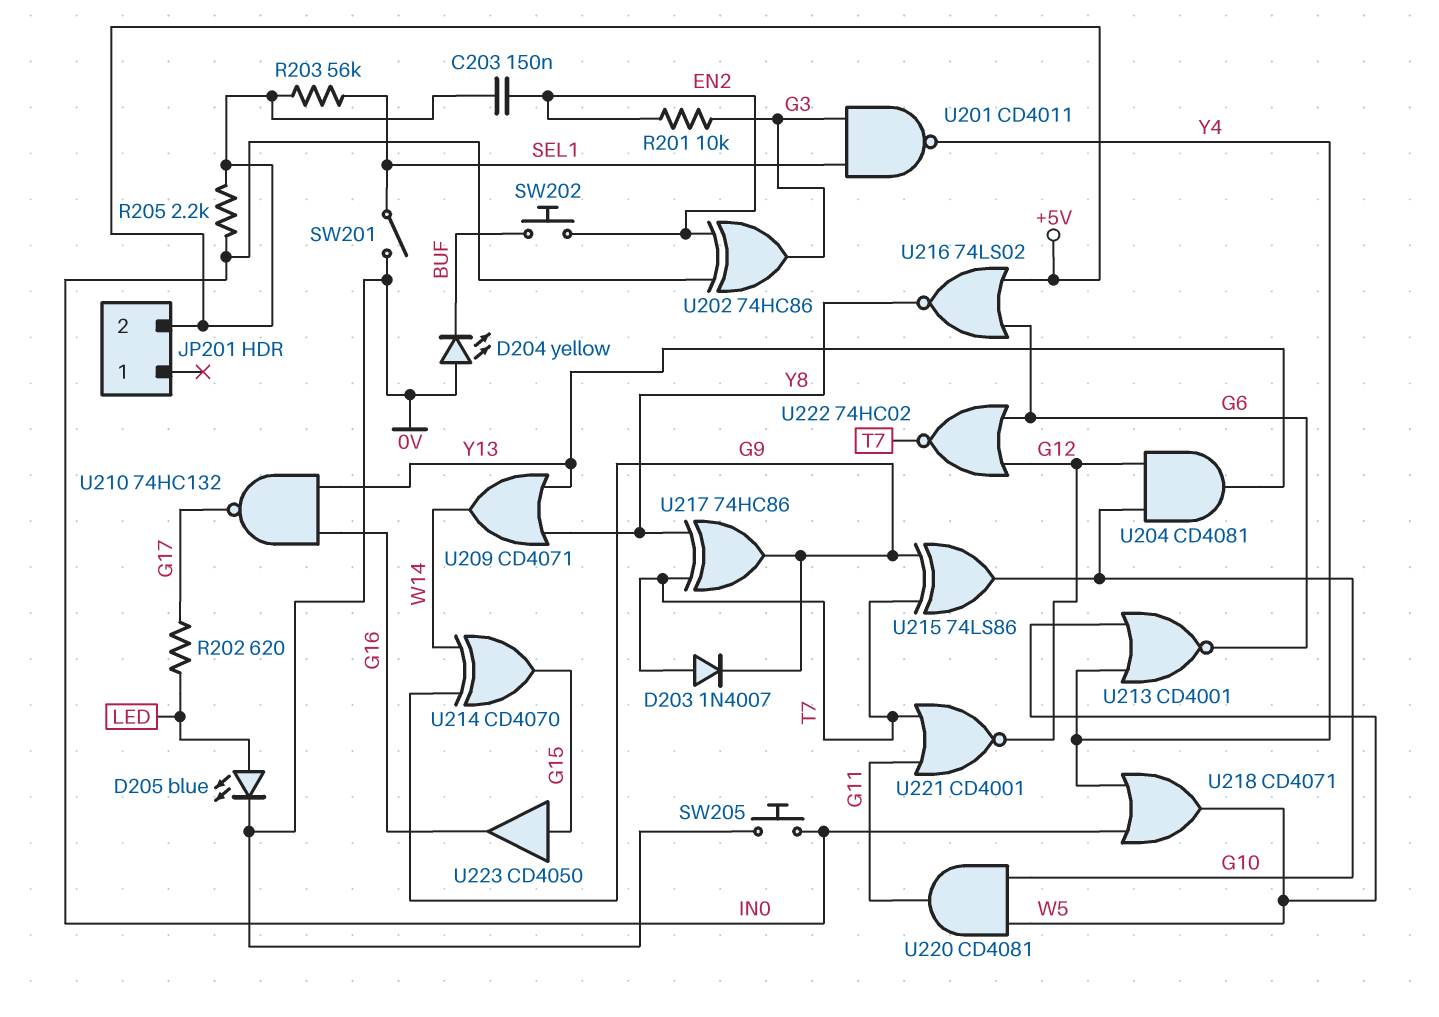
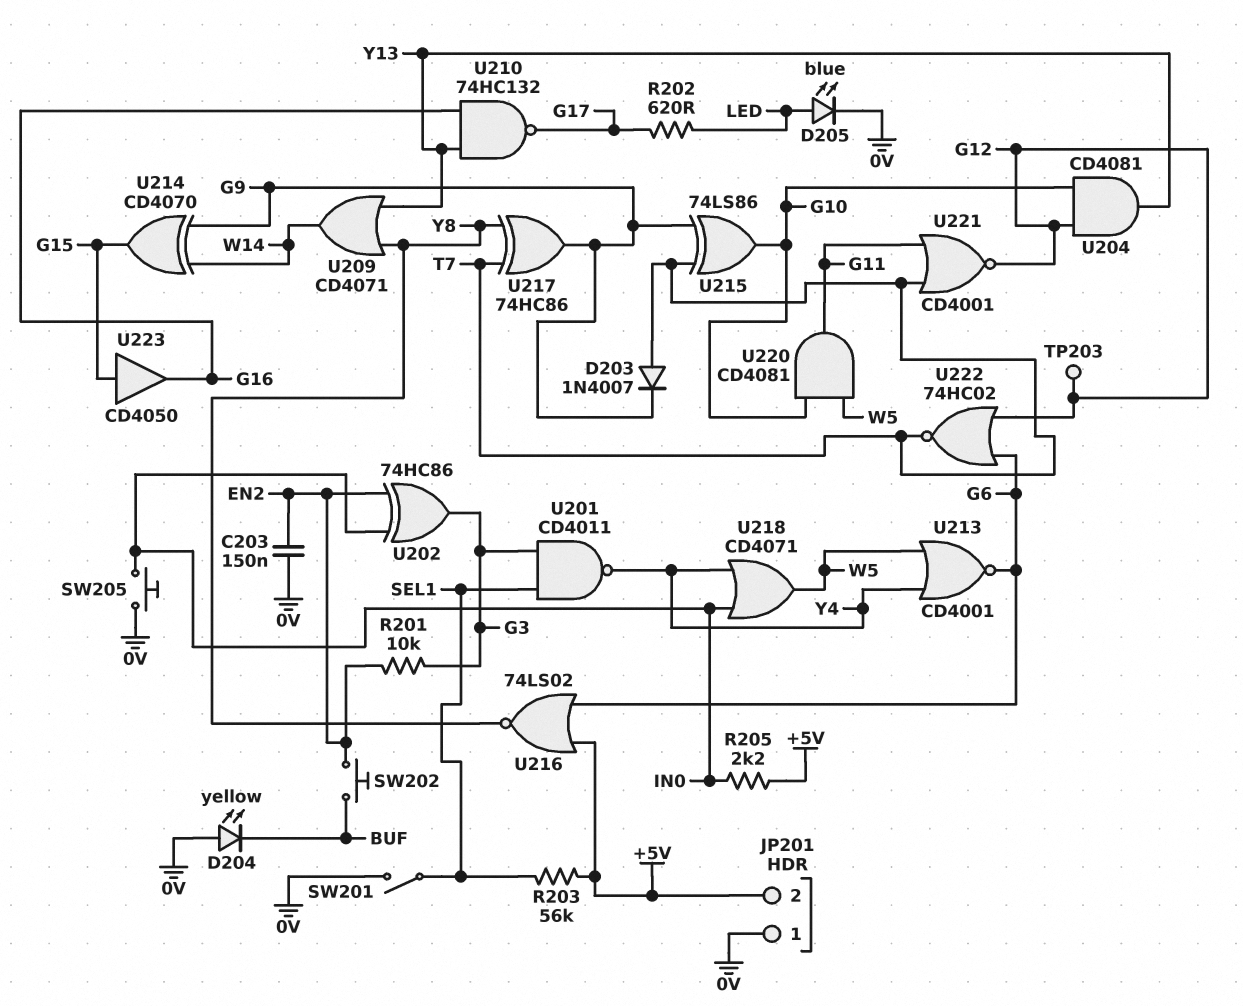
C203: 150nF (+5V, EN2) -> 150nF (0V, EN2)
JP201 pin 1: none -> 0V
TP203: none -> test point (G12)

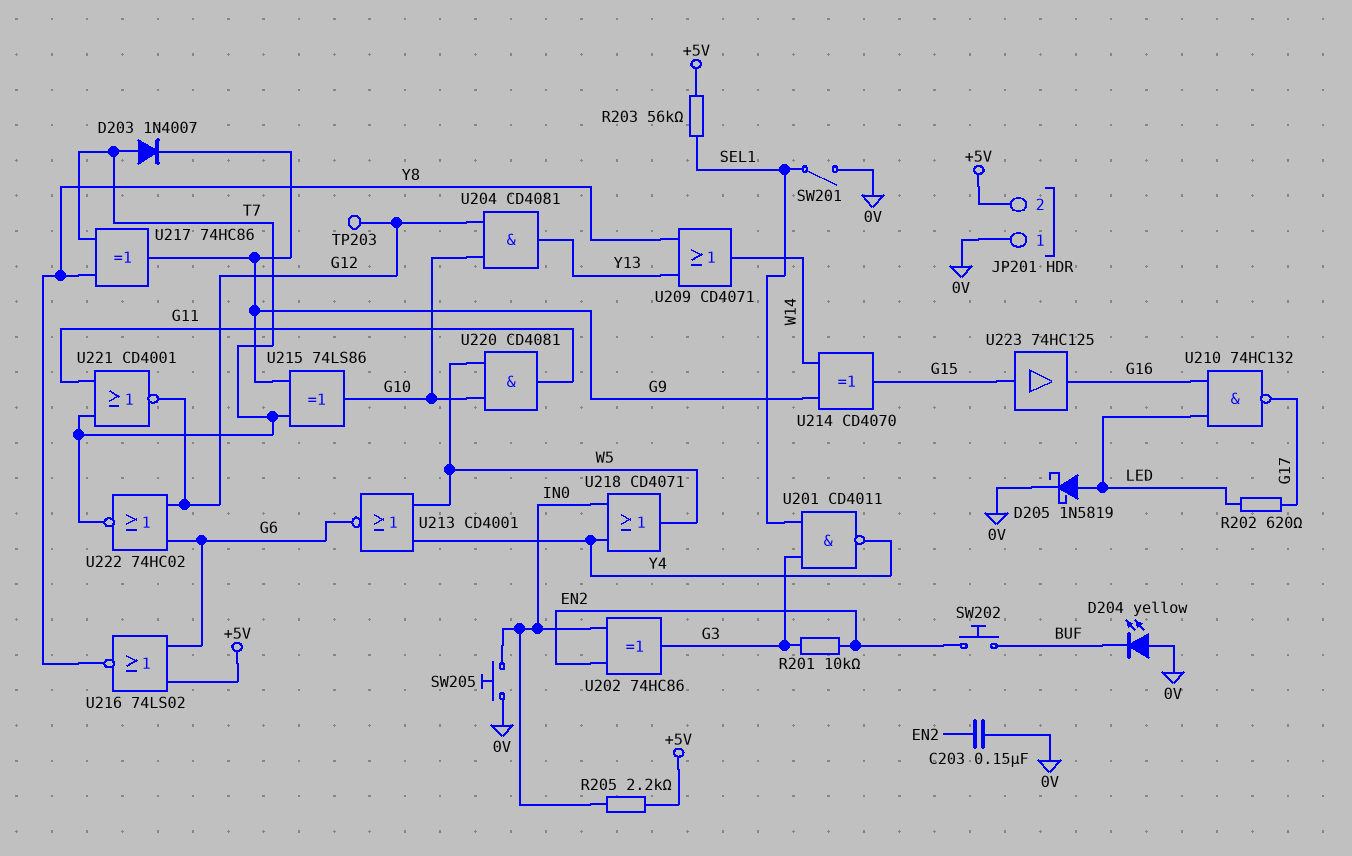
D205: LED blue (A LED, K 0V) -> schottky 1N5819 (A LED, K 0V)
U210: NAND 74HC132 (in G16, in Y13, out G17) -> NAND 74HC132 (in G16, in LED, out G17)
U223: buffer CD4050 (in G15, out G16) -> buffer 74HC125 (in G15, out G16)

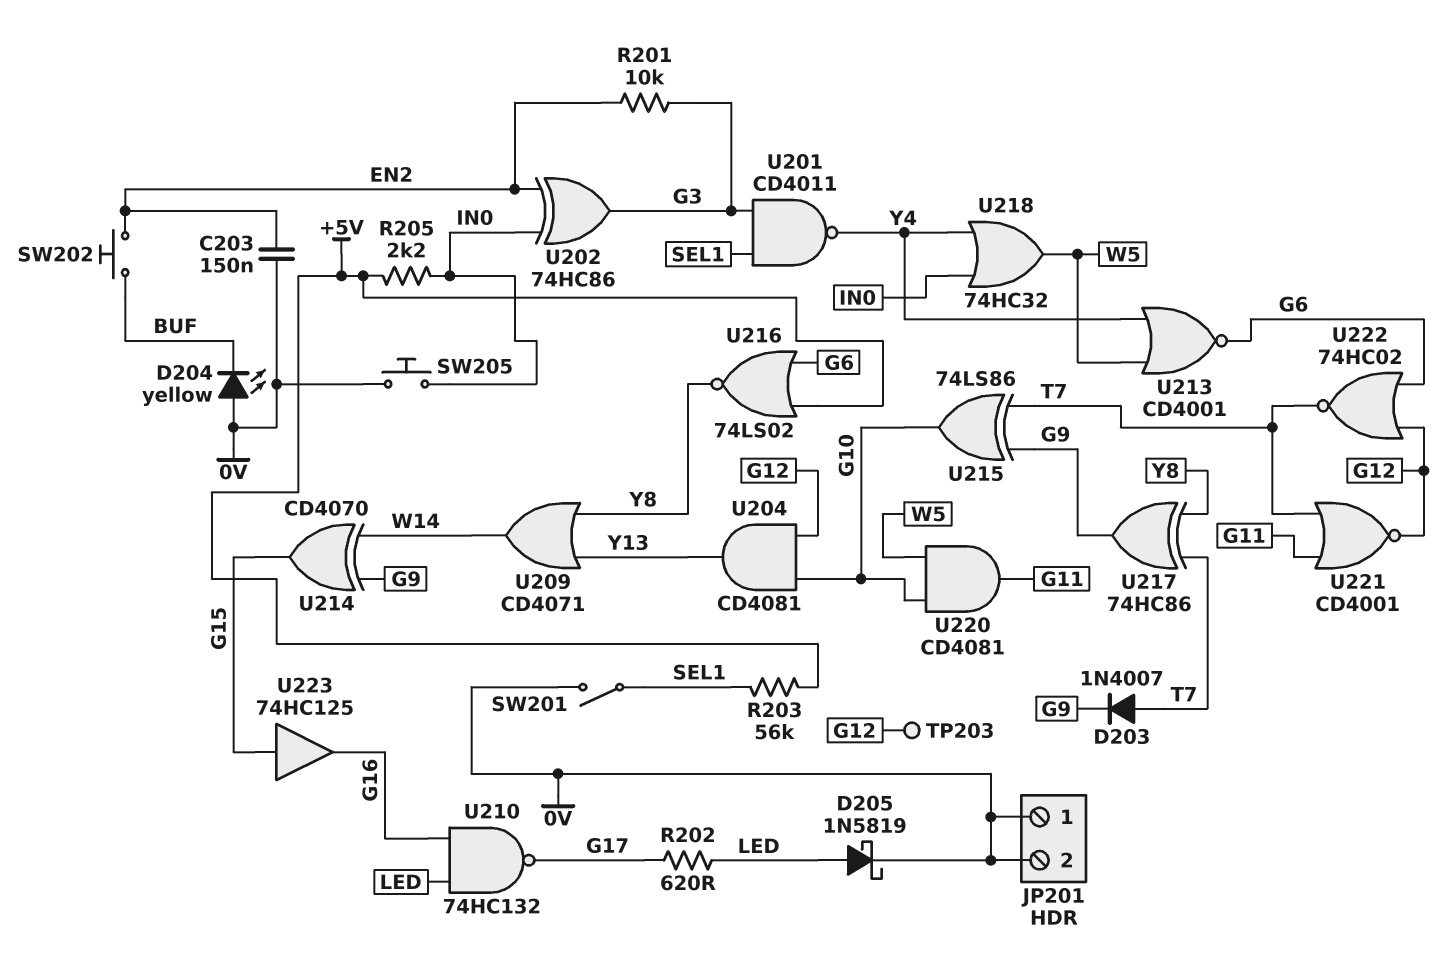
JP201 pin 2: +5V -> 0V
U218: OR CD4071 (in IN0, in Y4, out W5) -> OR 74HC32 (in IN0, in Y4, out W5)

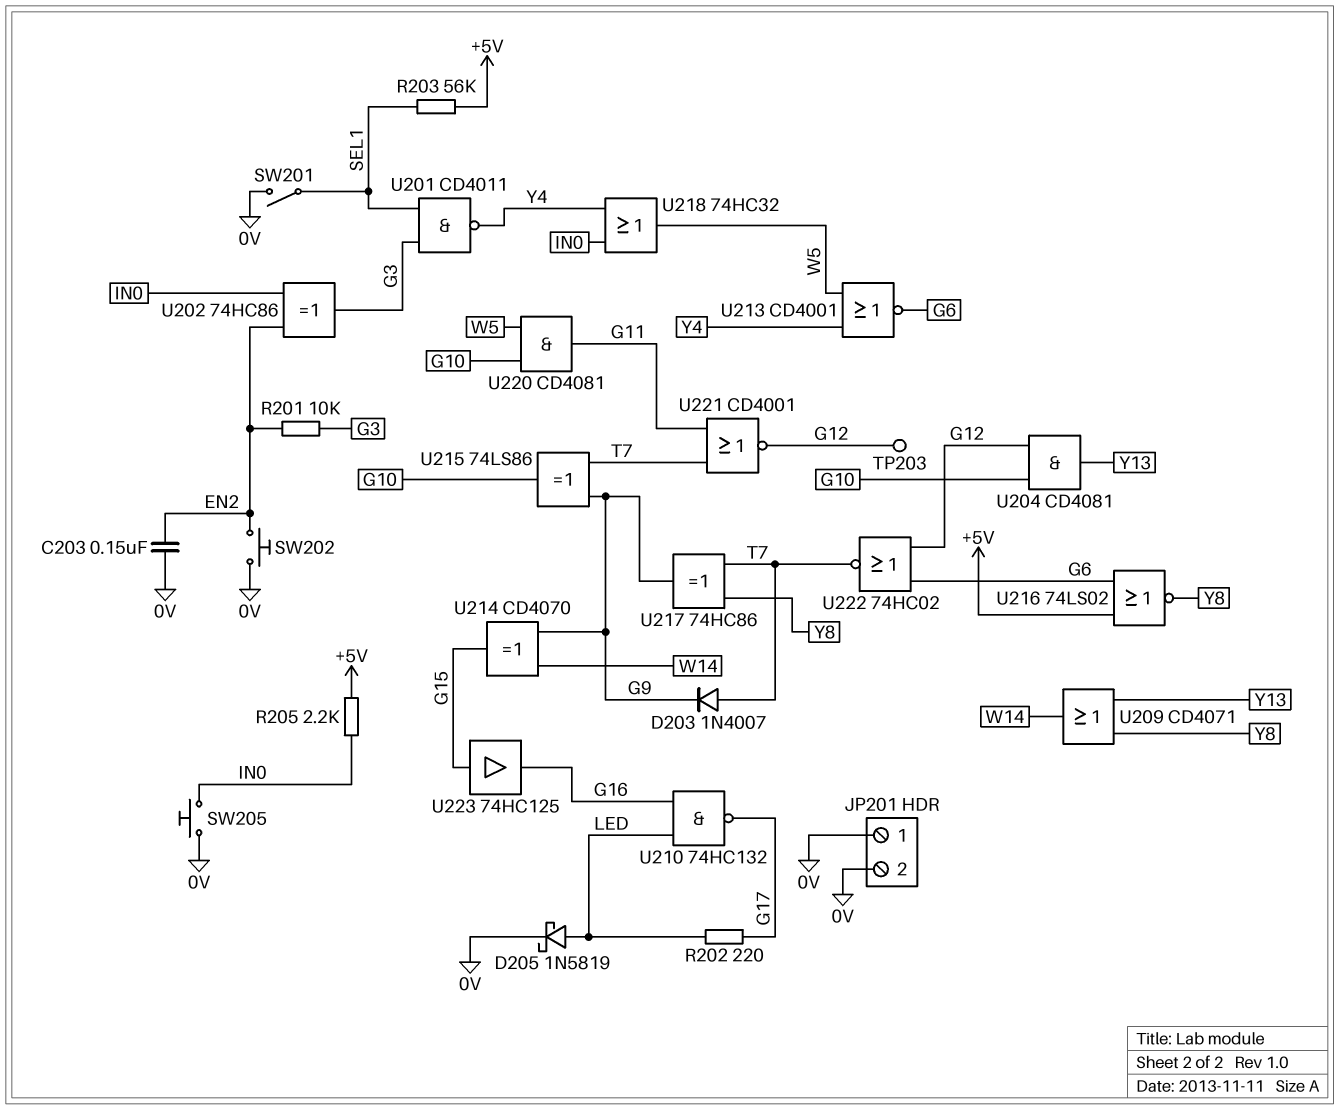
D204: LED yellow (A 0V, K BUF) -> none
R202: 620 (G17, LED) -> 220 (G17, LED)
SW202: button (BUF, EN2) -> button (0V, EN2)

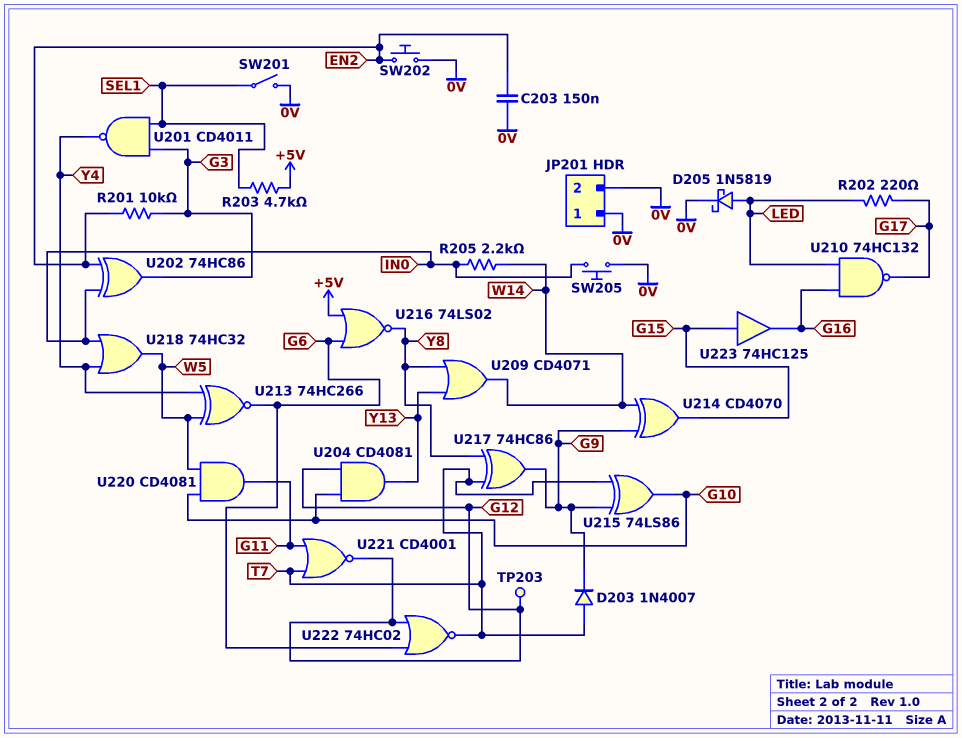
R203: 56k (+5V, SEL1) -> 4.7k (+5V, SEL1)
R205: 2.2k (+5V, IN0) -> 2.2k (IN0, W14)
U213: NOR CD4001 (in W5, in Y4, out G6) -> XNOR 74HC266 (in W5, in Y4, out G6)

